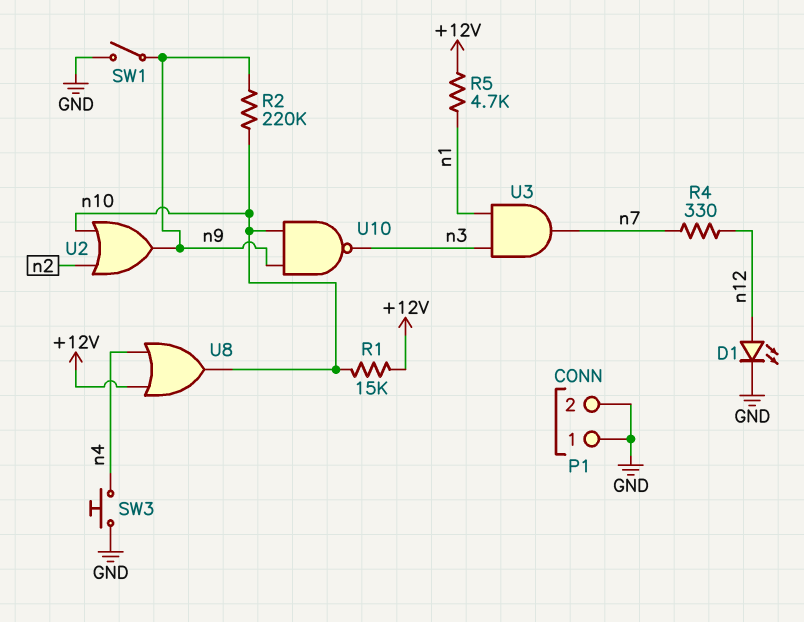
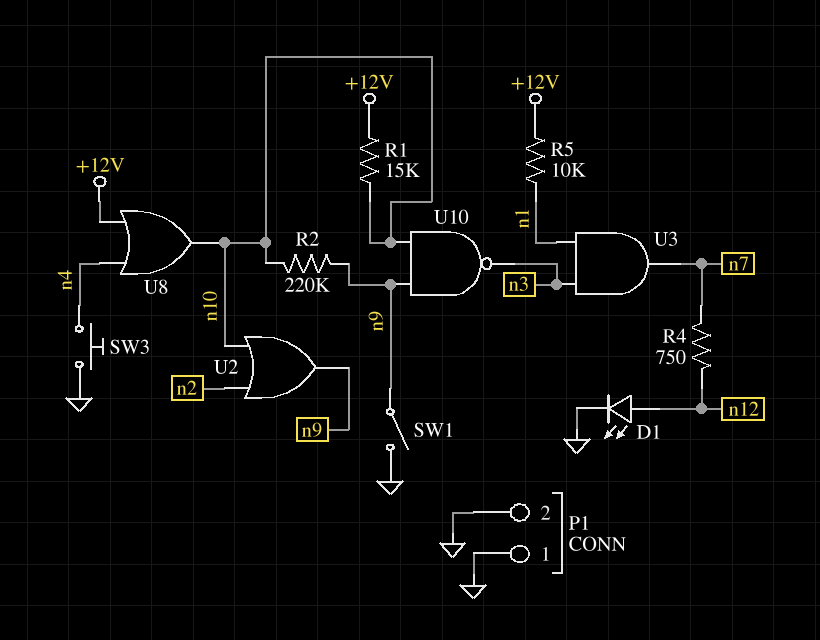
R4: 330 (n7, n12) -> 750 (n7, n12)
R5: 4.7k (+12V, n1) -> 10k (+12V, n1)

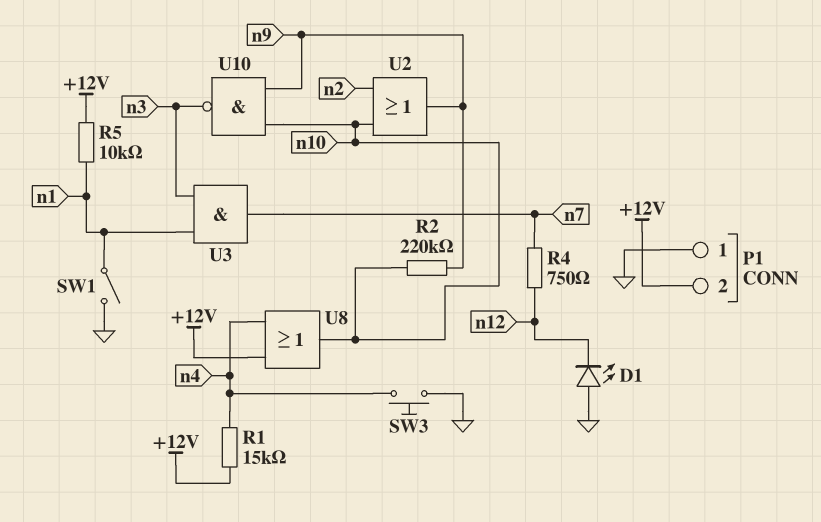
D1: LED (A n12, K GND) -> LED (A GND, K n12)
P1 pin 2: GND -> +12V
R1: 15k (+12V, n10) -> 15k (+12V, n4)
SW1: switch (GND, n9) -> switch (GND, n1)

